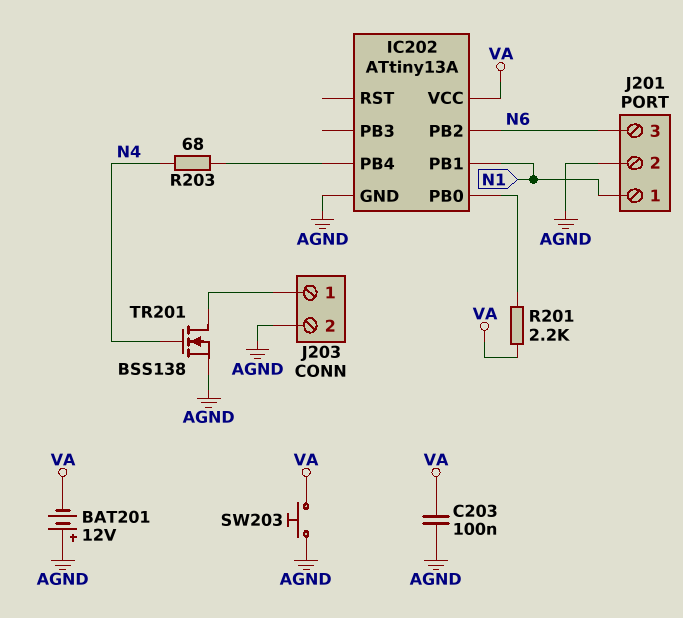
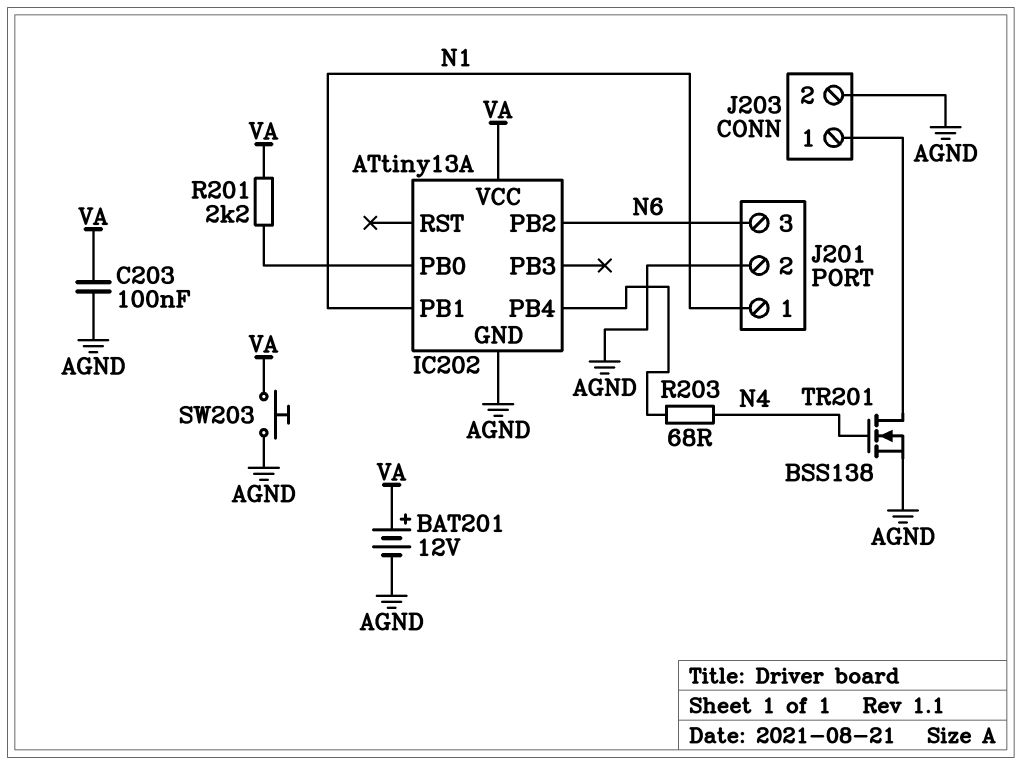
BAT201: 12V (plus AGND, minus VA) -> 12V (plus VA, minus AGND)

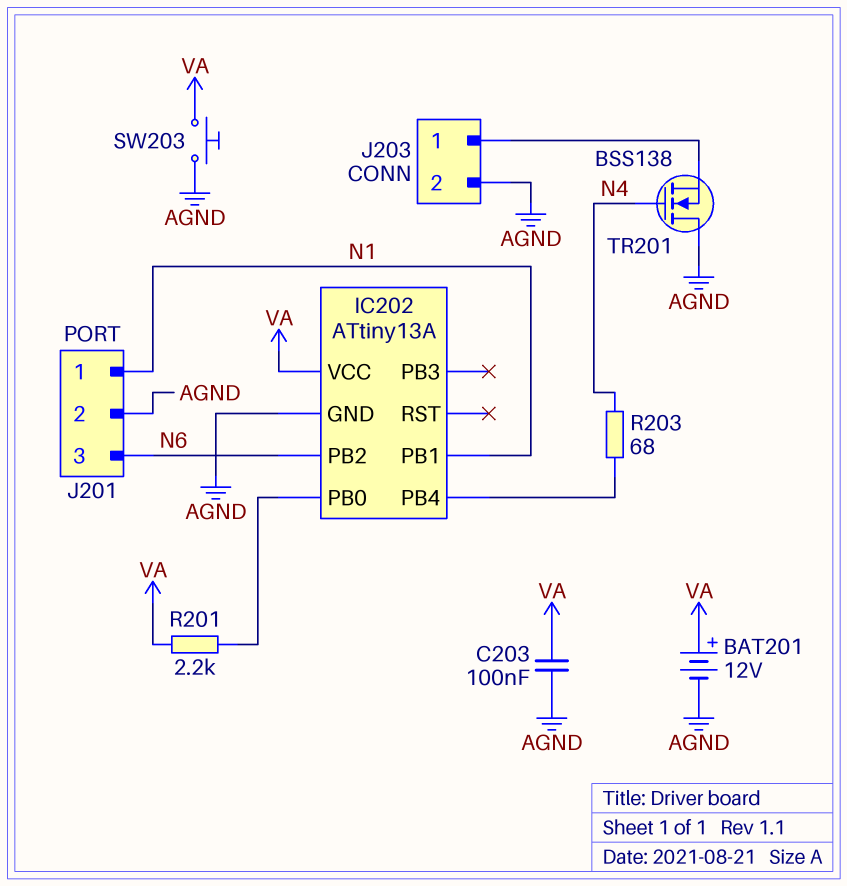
TR201: NMOS BSS138 (G N4, D J203/1, S AGND) -> NMOS BSS138 (G N4, D AGND, S J203/1)

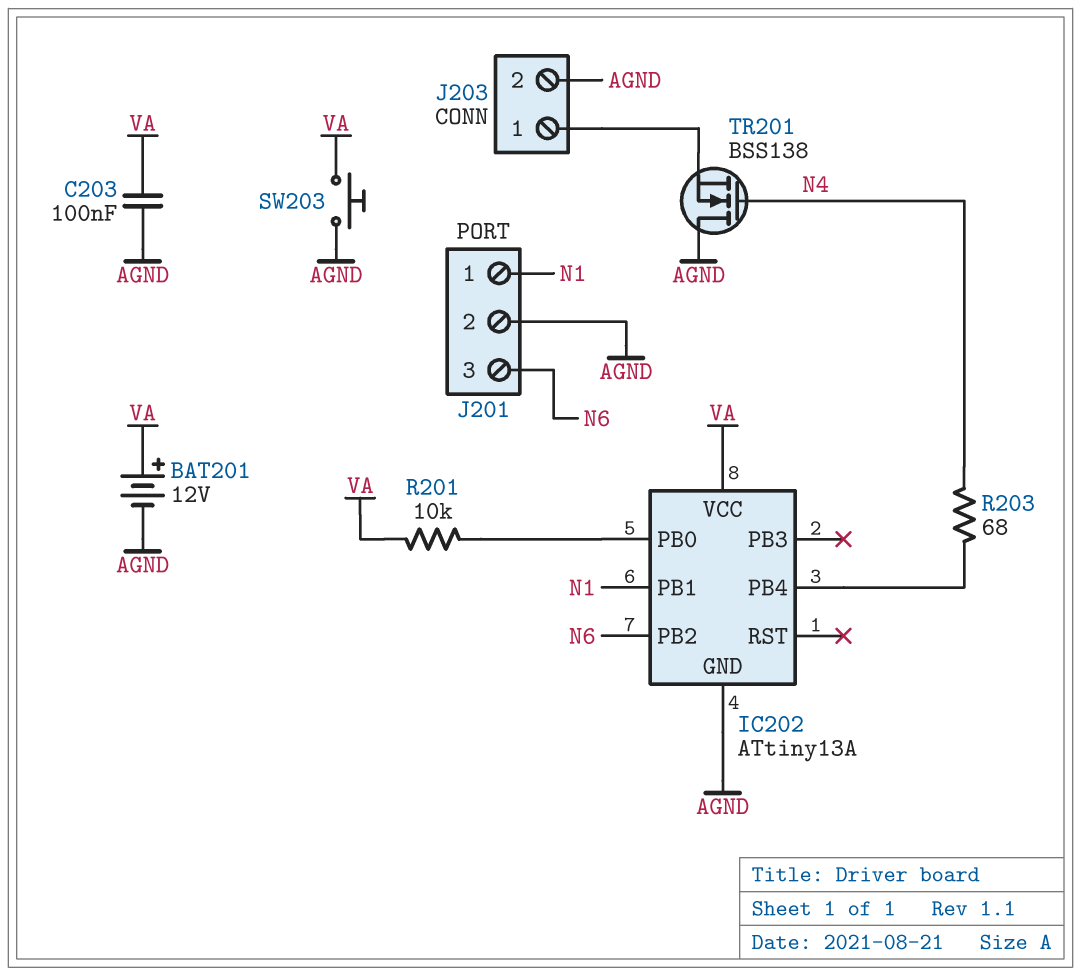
R201: 2.2k (IC202/PB0, VA) -> 10k (IC202/PB0, VA)

